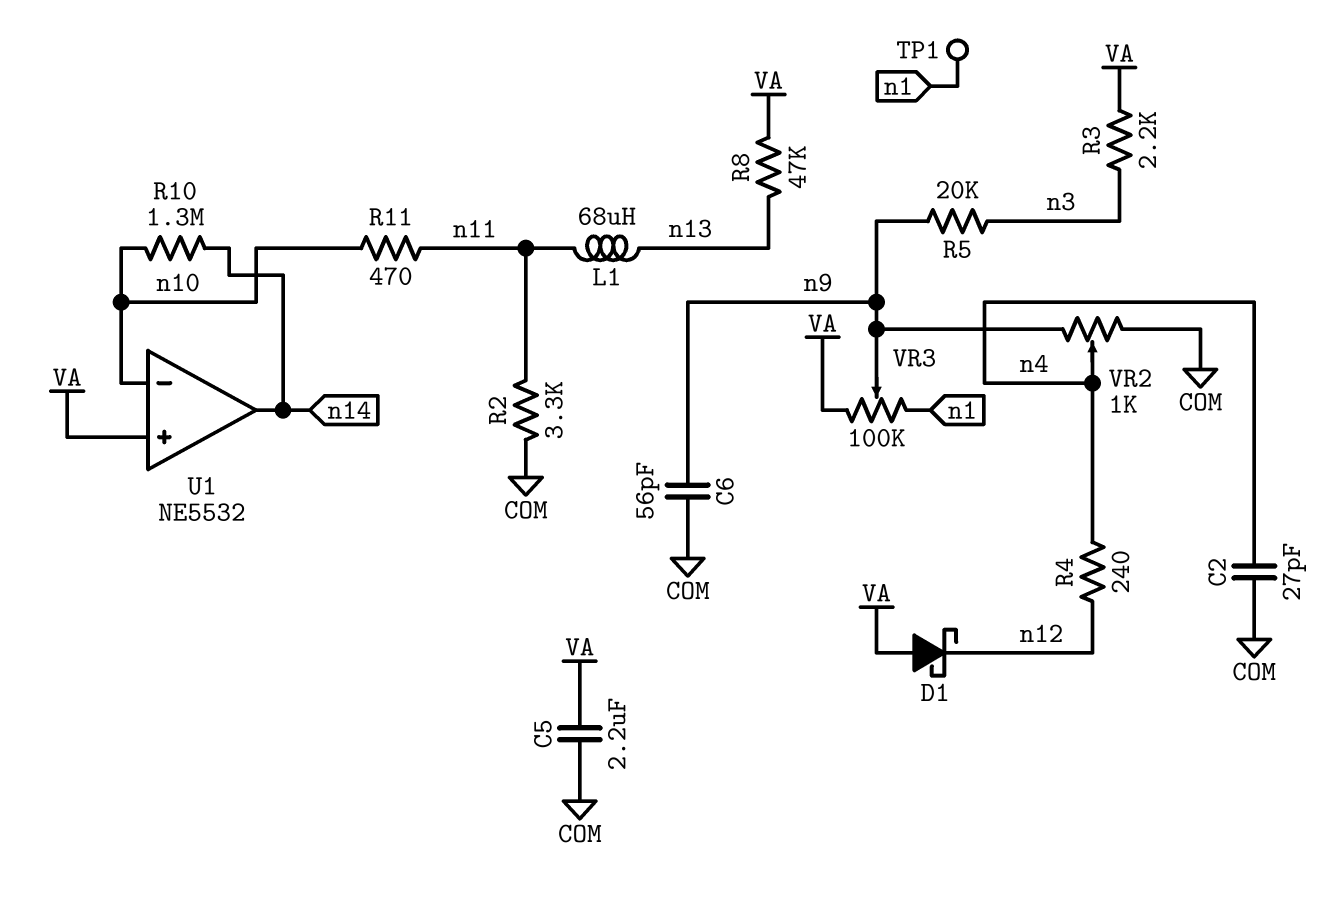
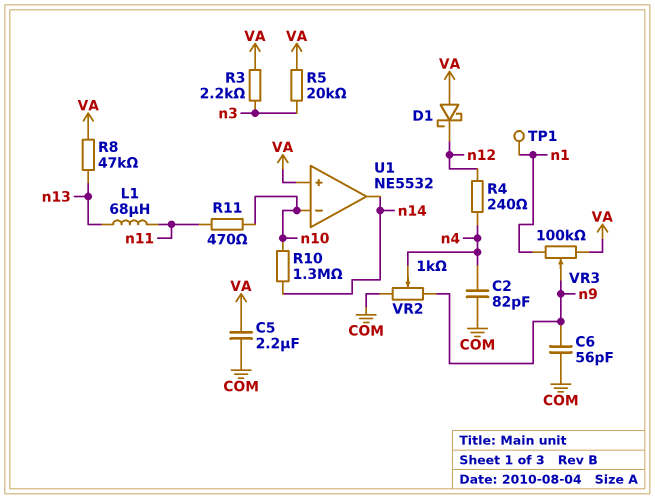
C2: 27pF (COM, n4) -> 82pF (COM, n4)
R2: 3.3k (COM, n11) -> none
R5: 20k (n3, n9) -> 20k (VA, n3)

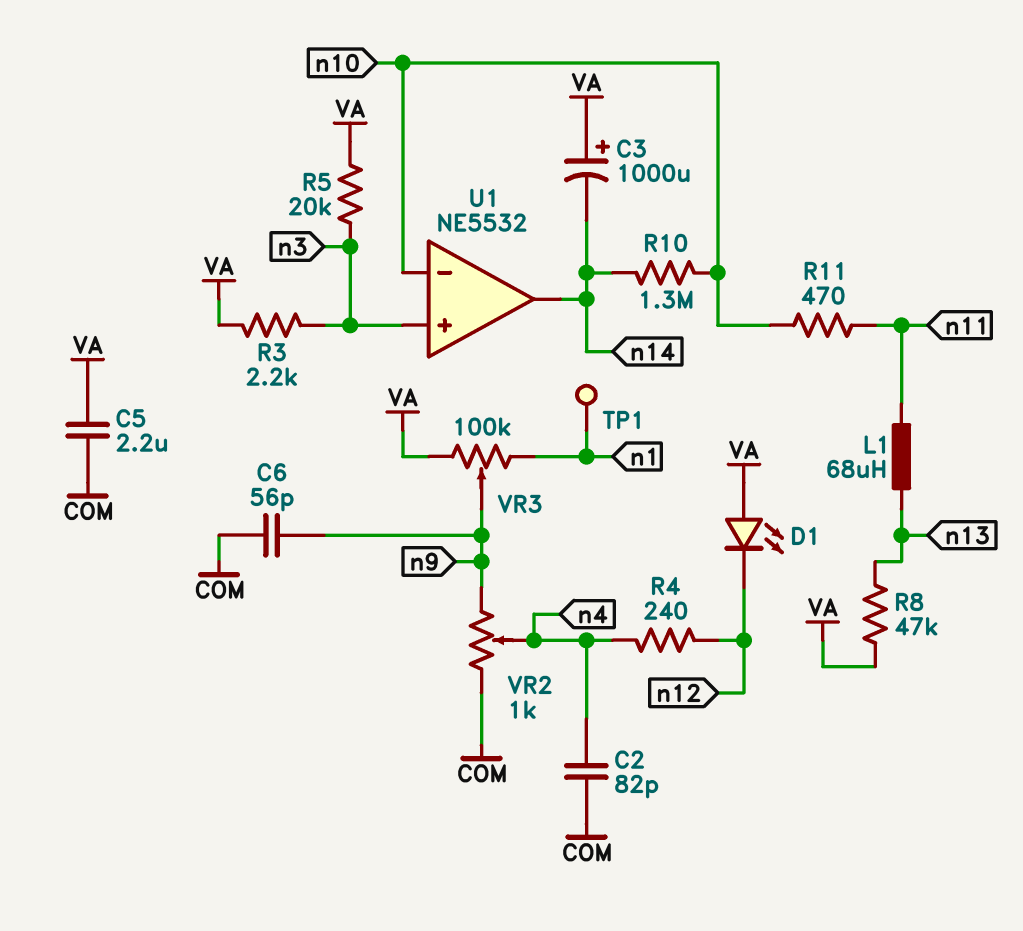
C3: none -> 1000uF (plus VA, minus n14)
D1: schottky (A VA, K n12) -> LED (A VA, K n12)
U1 pin in+: VA -> n3

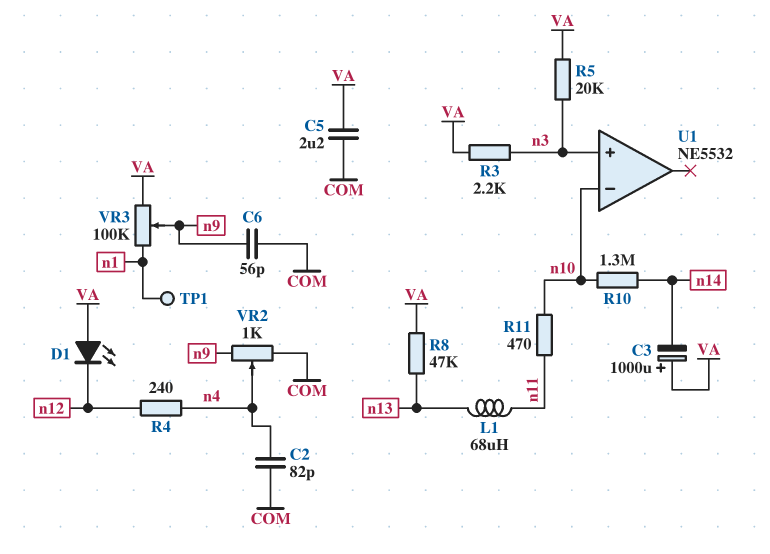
U1 pin out: n14 -> none

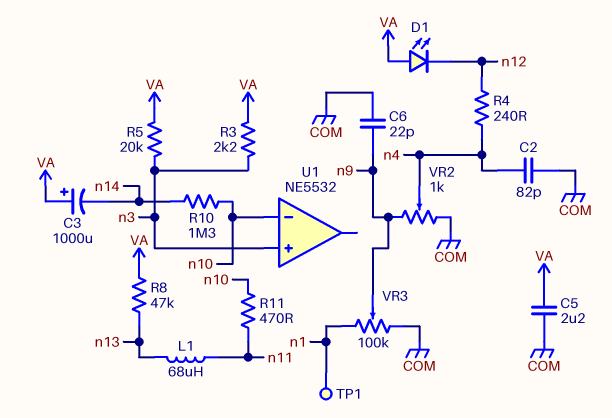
C6: 56pF (COM, n9) -> 22pF (COM, n9)
VR3: 100k (VA, n1, wiper n9) -> 100k (COM, n1, wiper n9)

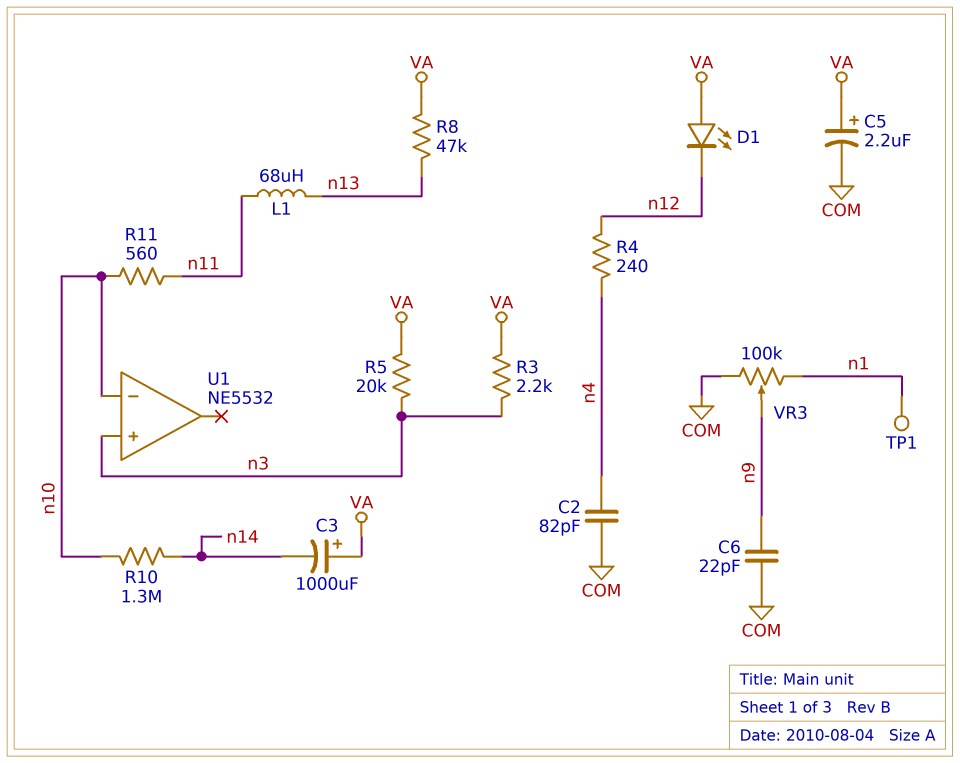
C5: 2.2uF (COM, VA) -> 2.2uF (plus VA, minus COM)
R11: 470 (n10, n11) -> 560 (n10, n11)
VR2: 1k (COM, n9, wiper n4) -> none

